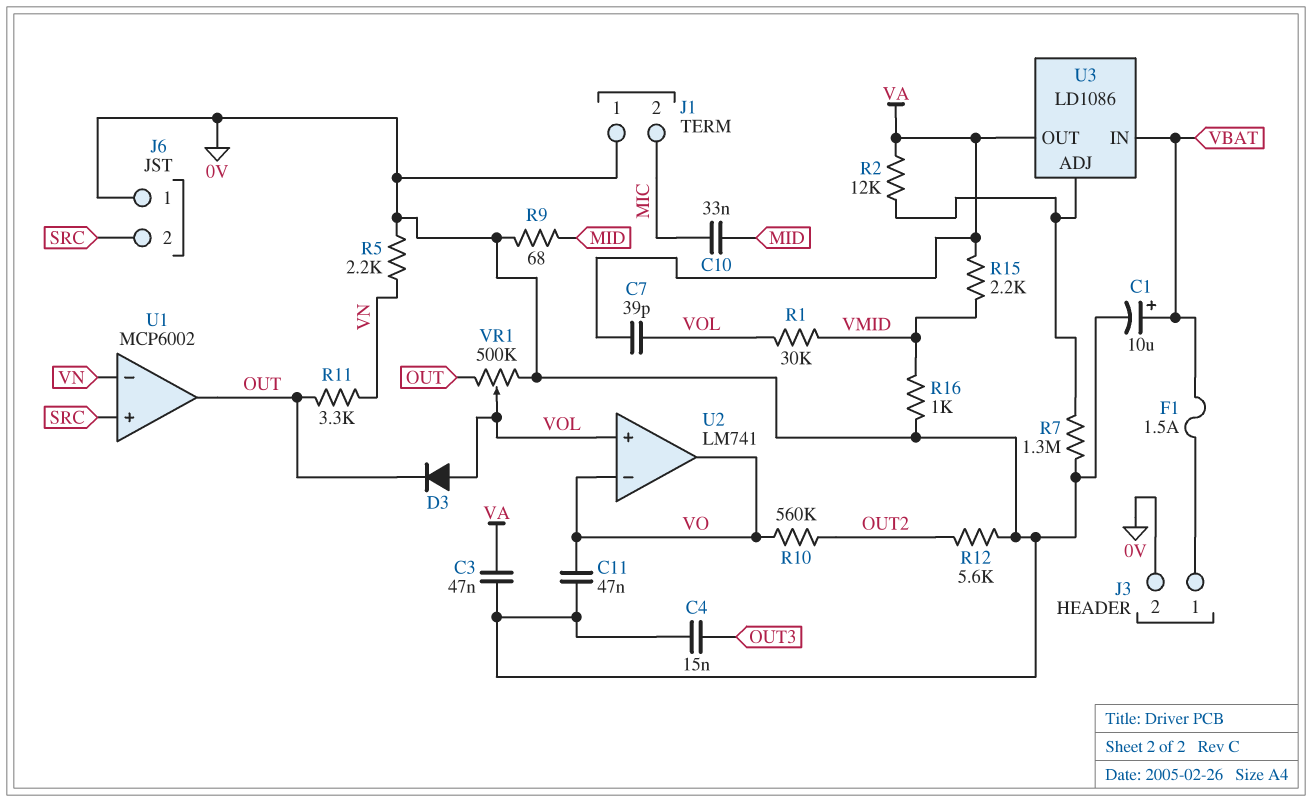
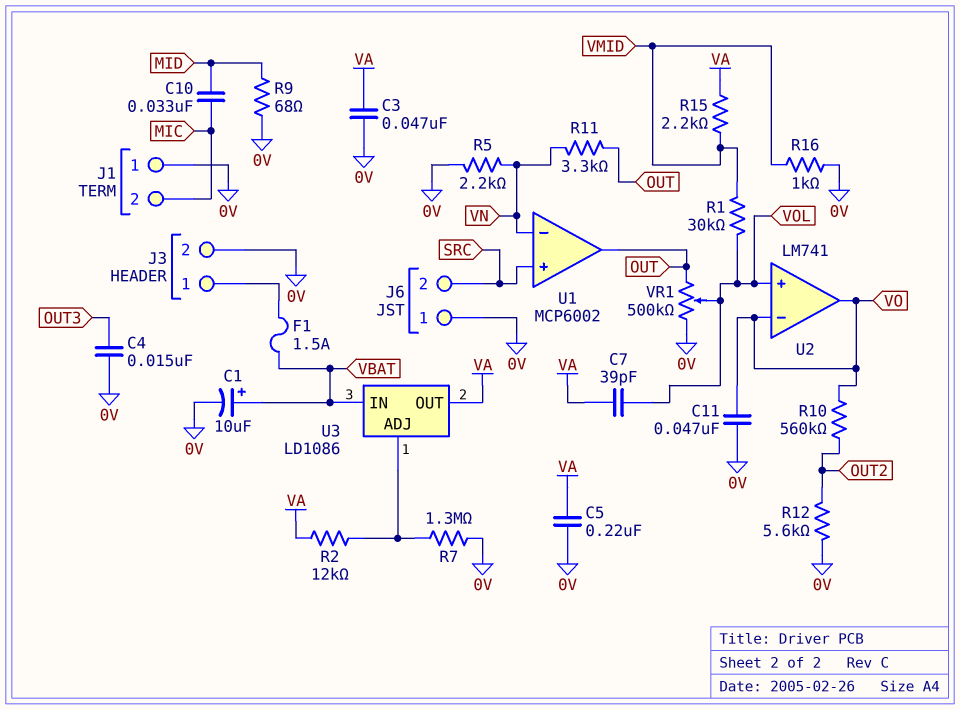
C5: none -> 220nF (0V, VA)
D3: diode (A VOL, K OUT) -> none

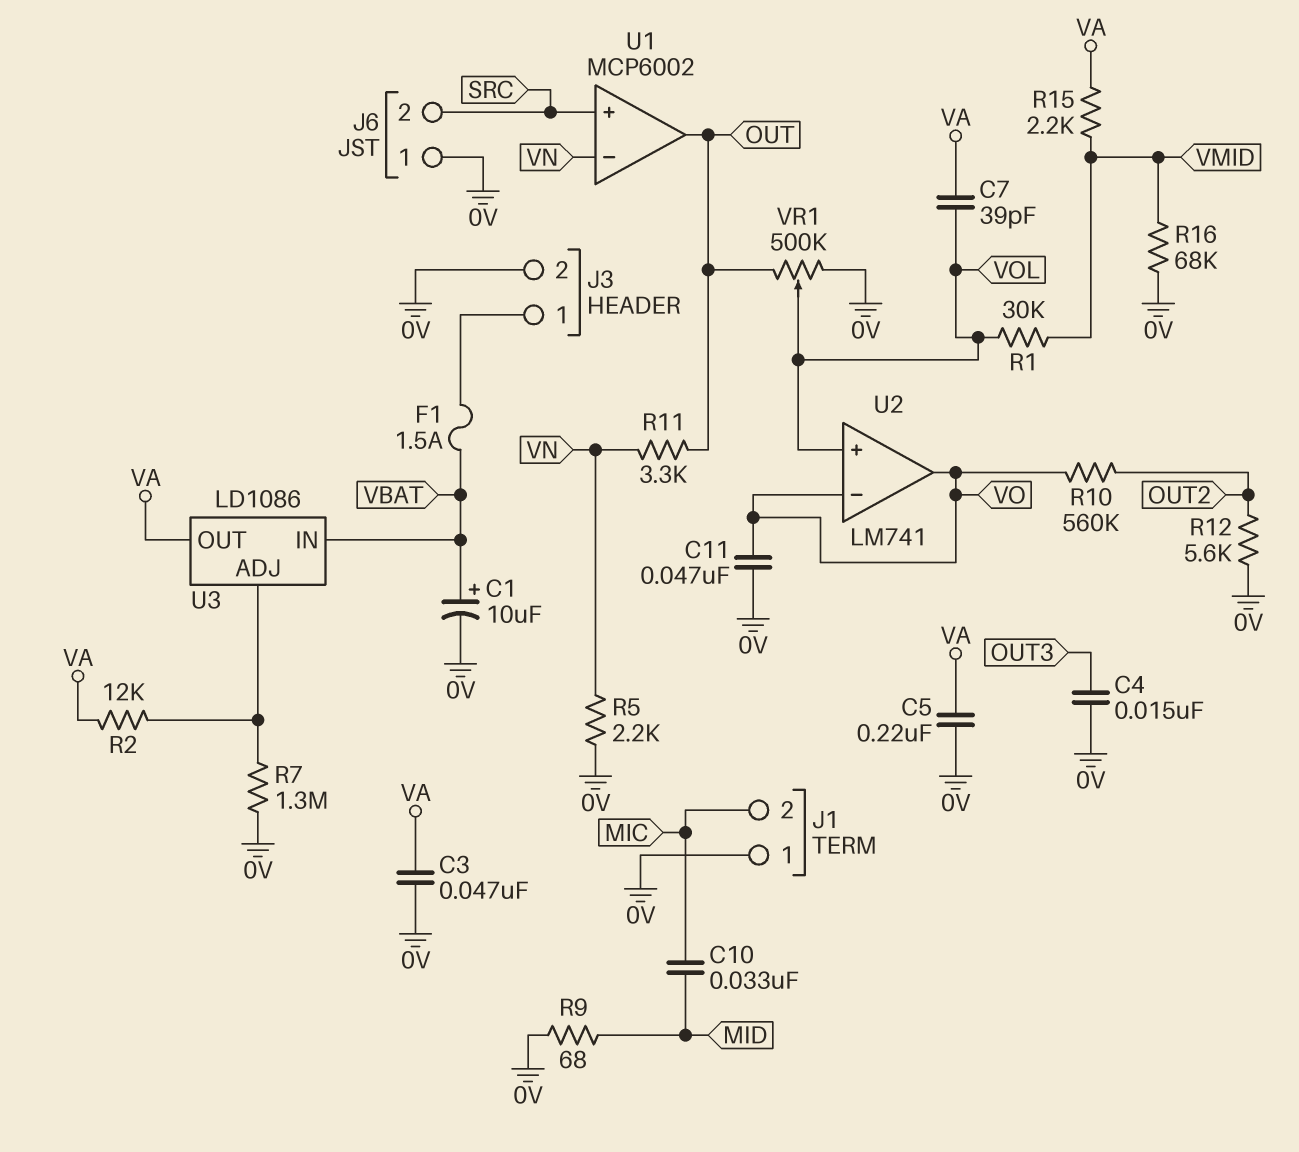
R16: 1k (0V, VMID) -> 68k (0V, VMID)

